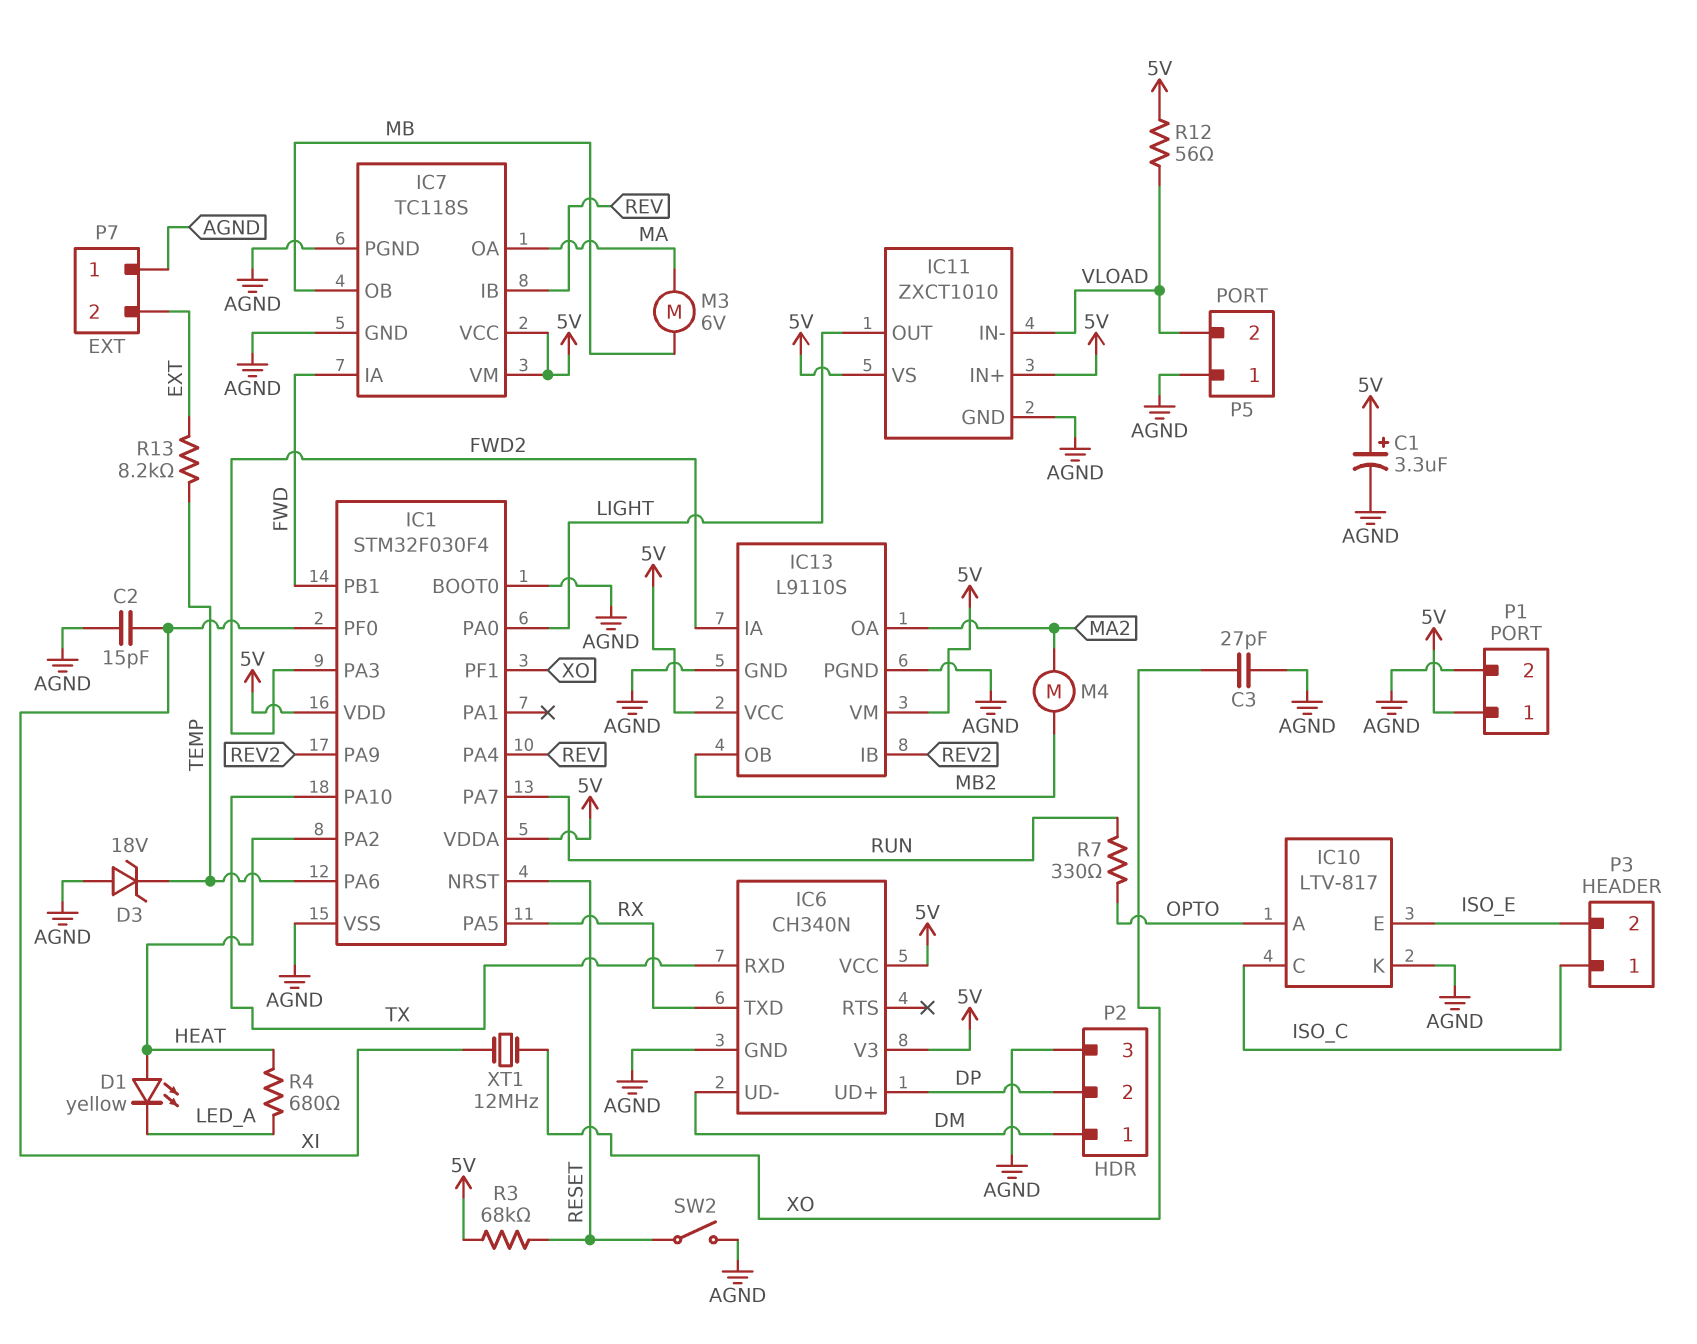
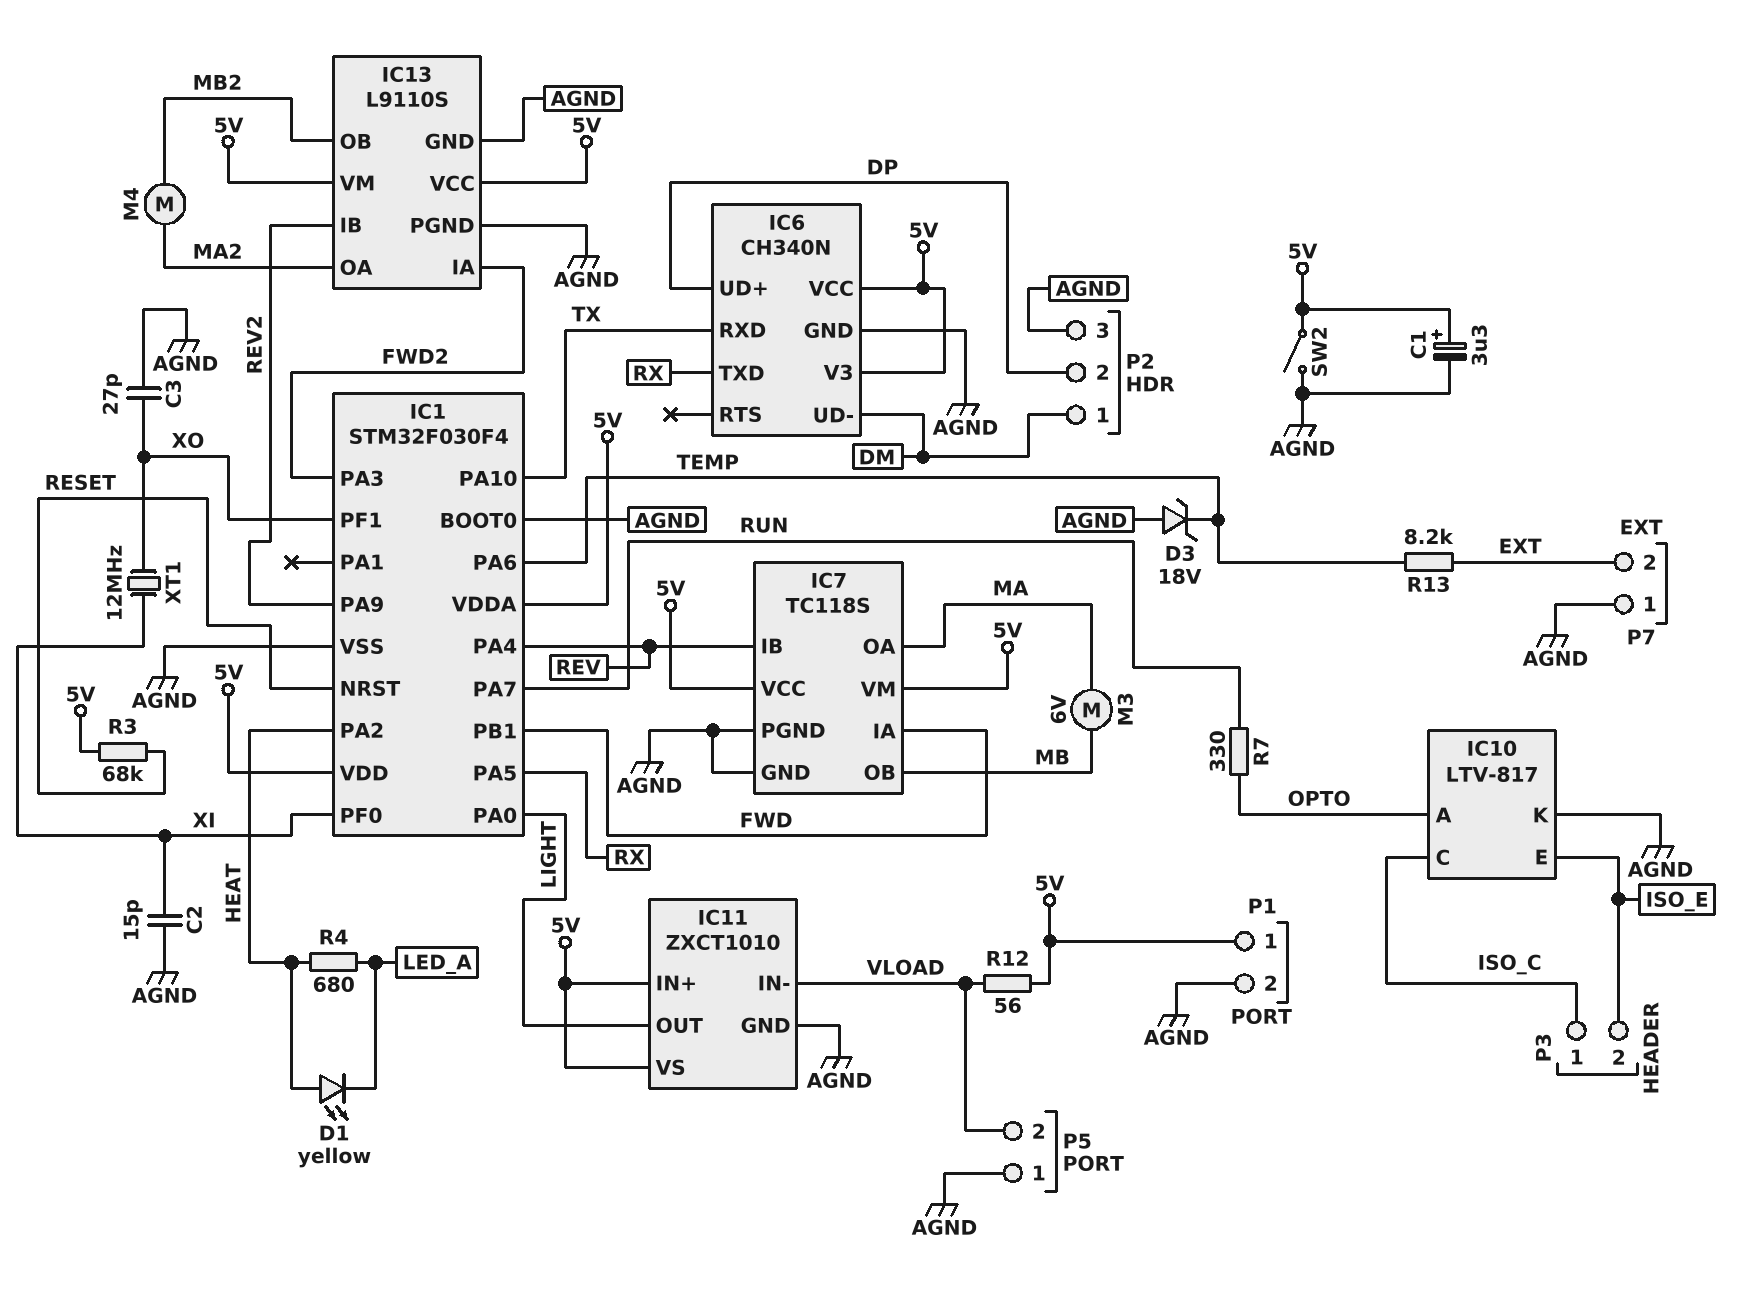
SW2: switch (AGND, RESET) -> switch (5V, AGND)

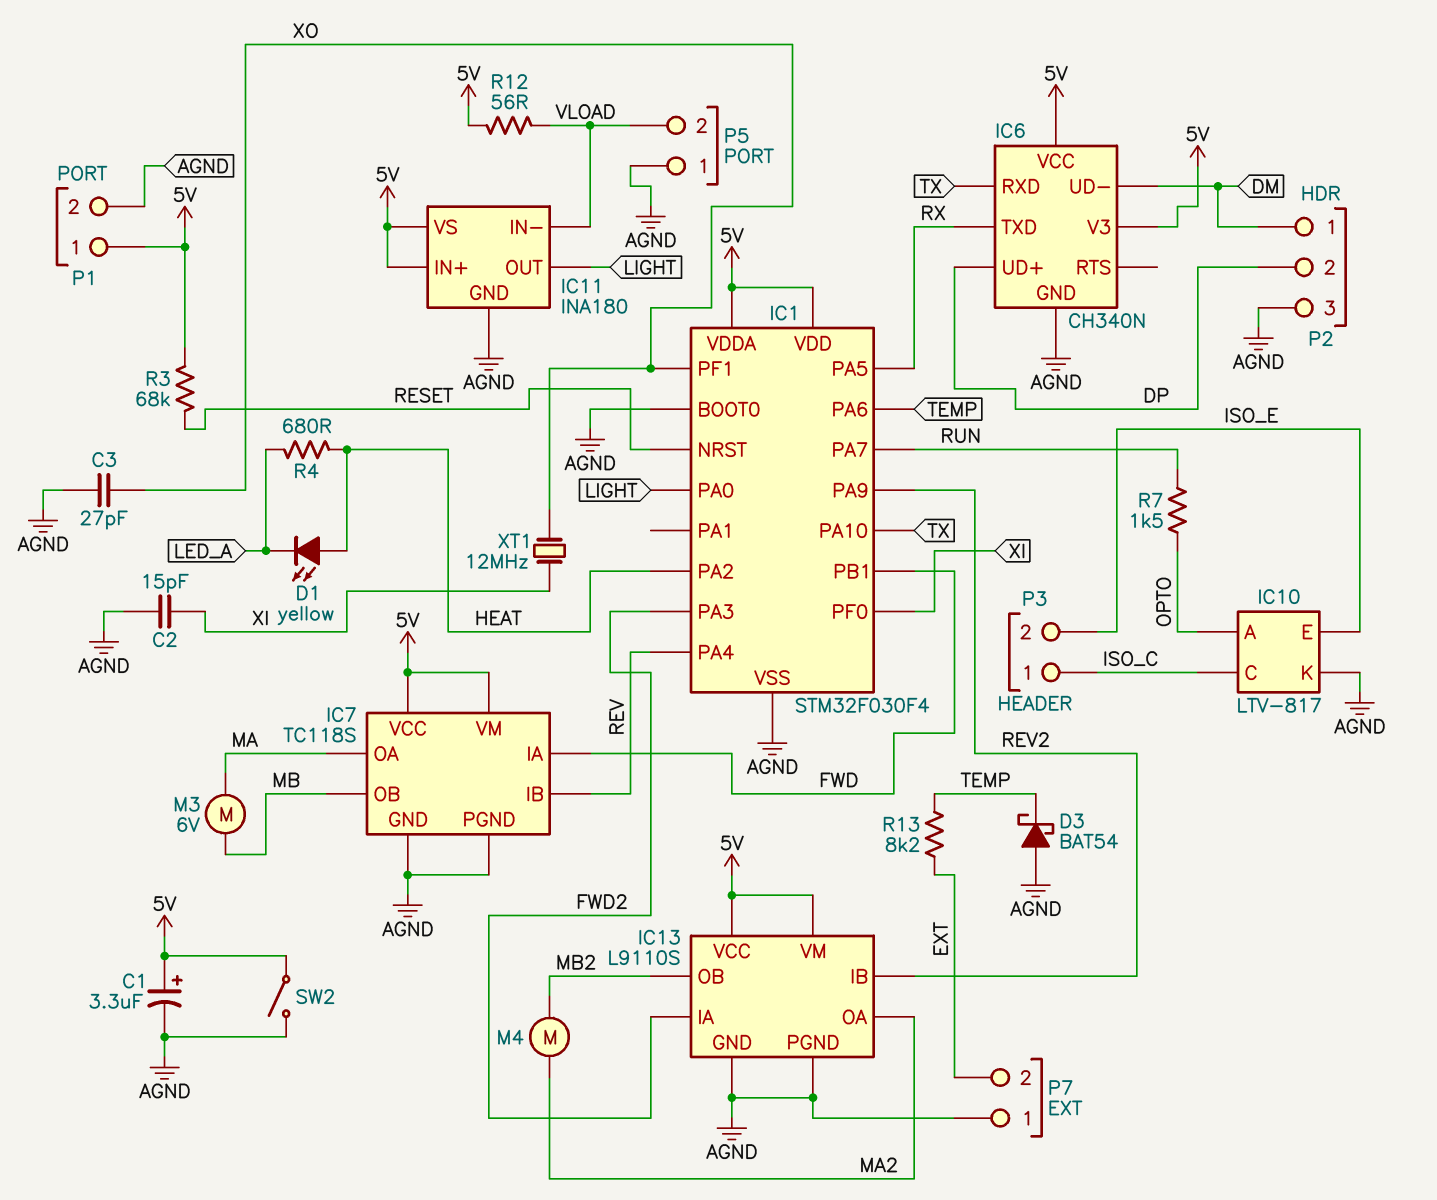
D3: zener 18V (A AGND, K TEMP) -> schottky BAT54 (A AGND, K TEMP)
IC11: ZXCT1010 -> INA180
R7: 330 (OPTO, RUN) -> 1.5k (OPTO, RUN)

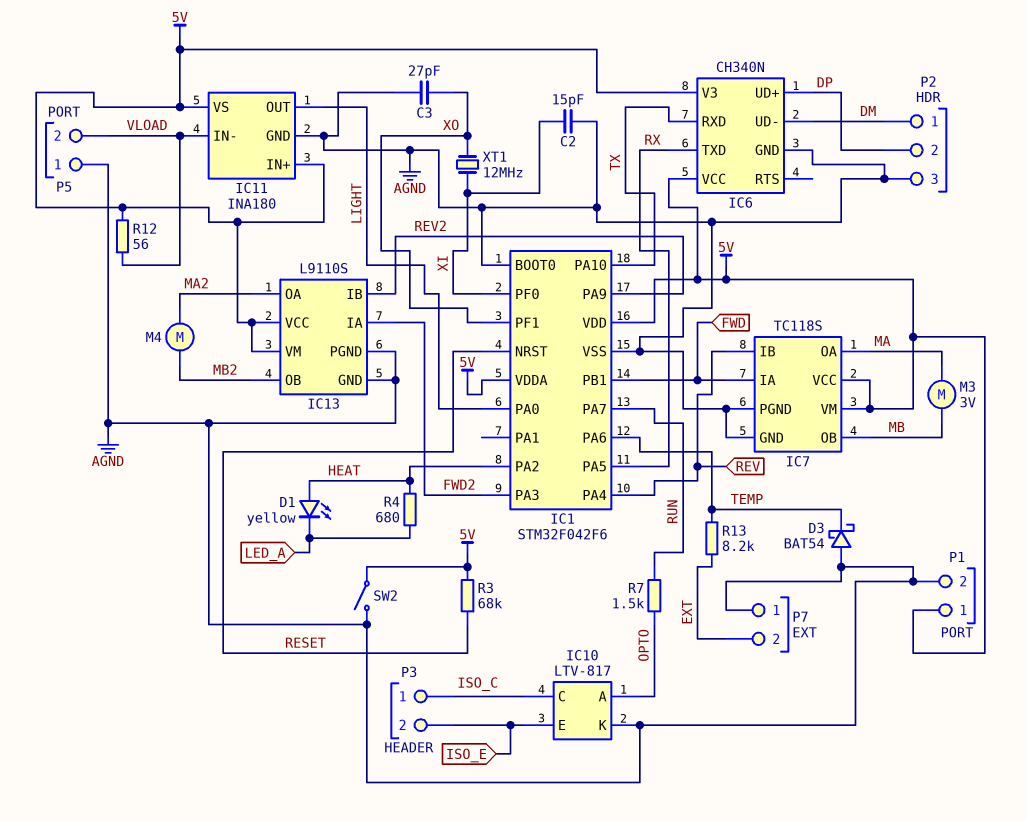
C1: 3.3uF (plus 5V, minus AGND) -> none
IC1: STM32F030F4 -> STM32F042F6
M3: motor 6V (MA, MB) -> motor 3V (MA, MB)

